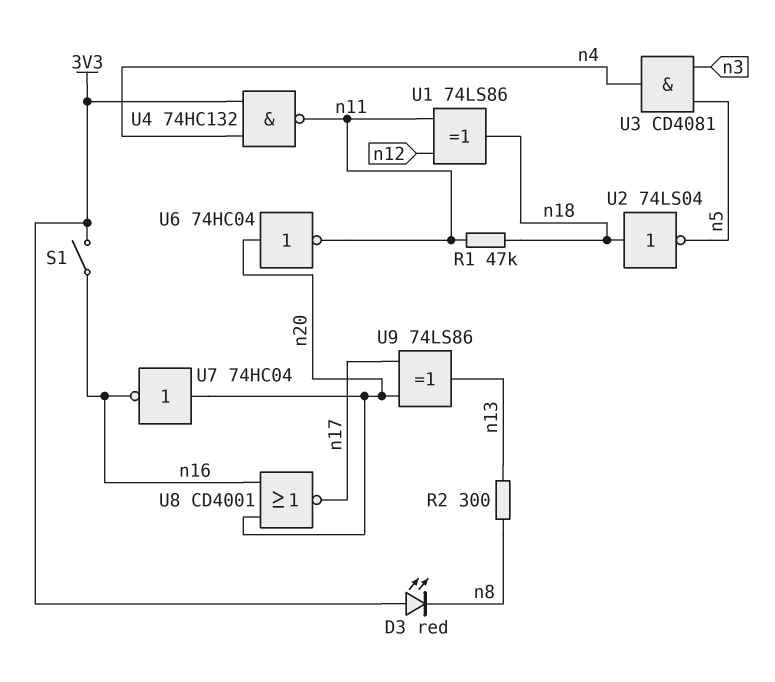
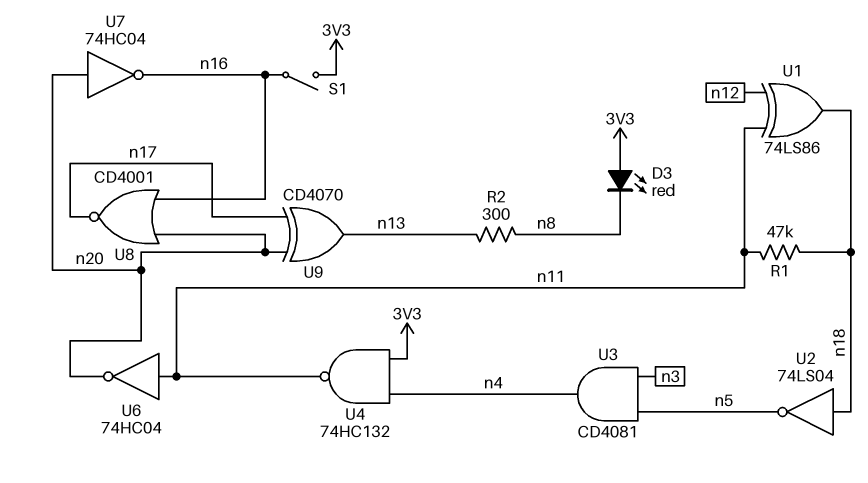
U6: NOT 74HC04 (in n20, out n11) -> NOT 74HC04 (in n11, out n20)
U9: XOR 74LS86 (in n17, in n20, out n13) -> XOR CD4070 (in n17, in n20, out n13)

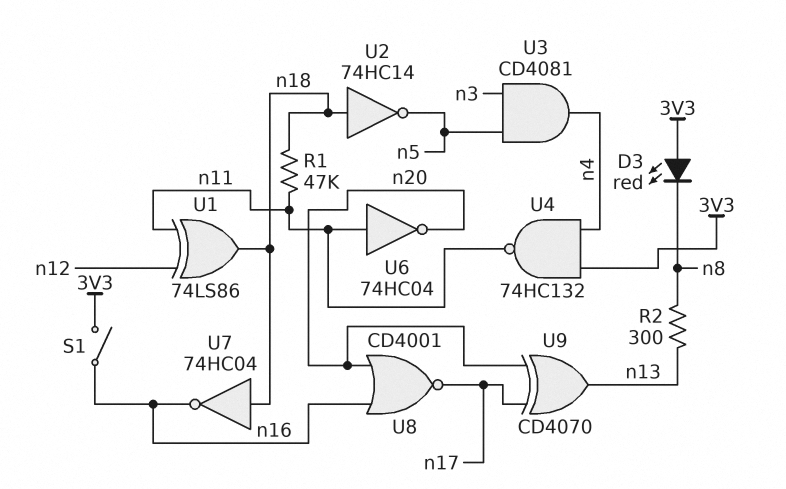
U2: NOT 74LS04 (in n18, out n5) -> NOT 74HC14 (in n18, out n5)
U7: NOT 74HC04 (in n20, out n16) -> NOT 74HC04 (in n18, out n16)

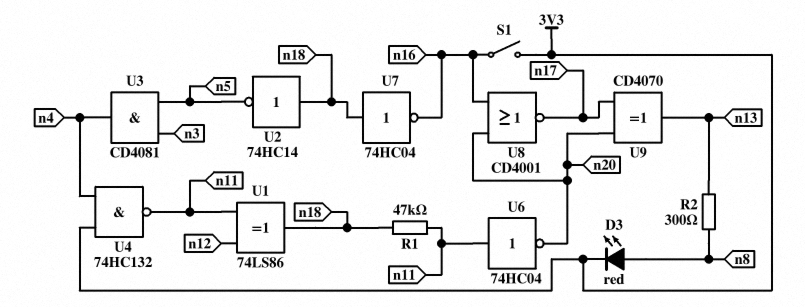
D3: LED red (A 3V3, K n8) -> LED red (A n8, K 3V3)

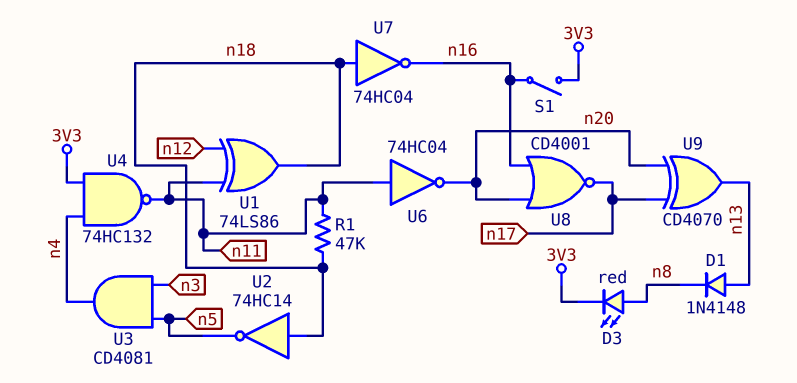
D1: none -> diode 1N4148 (A n13, K n8)
R2: 300 (n8, n13) -> none

